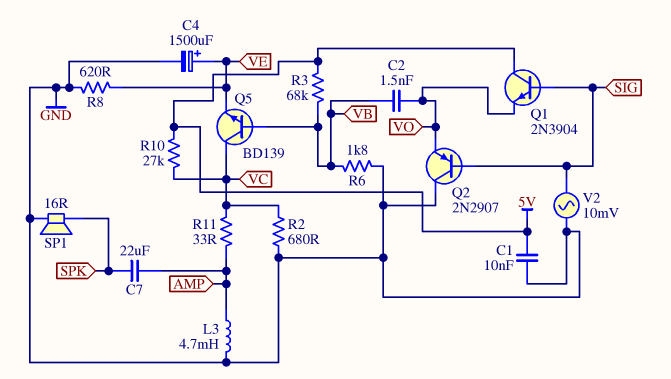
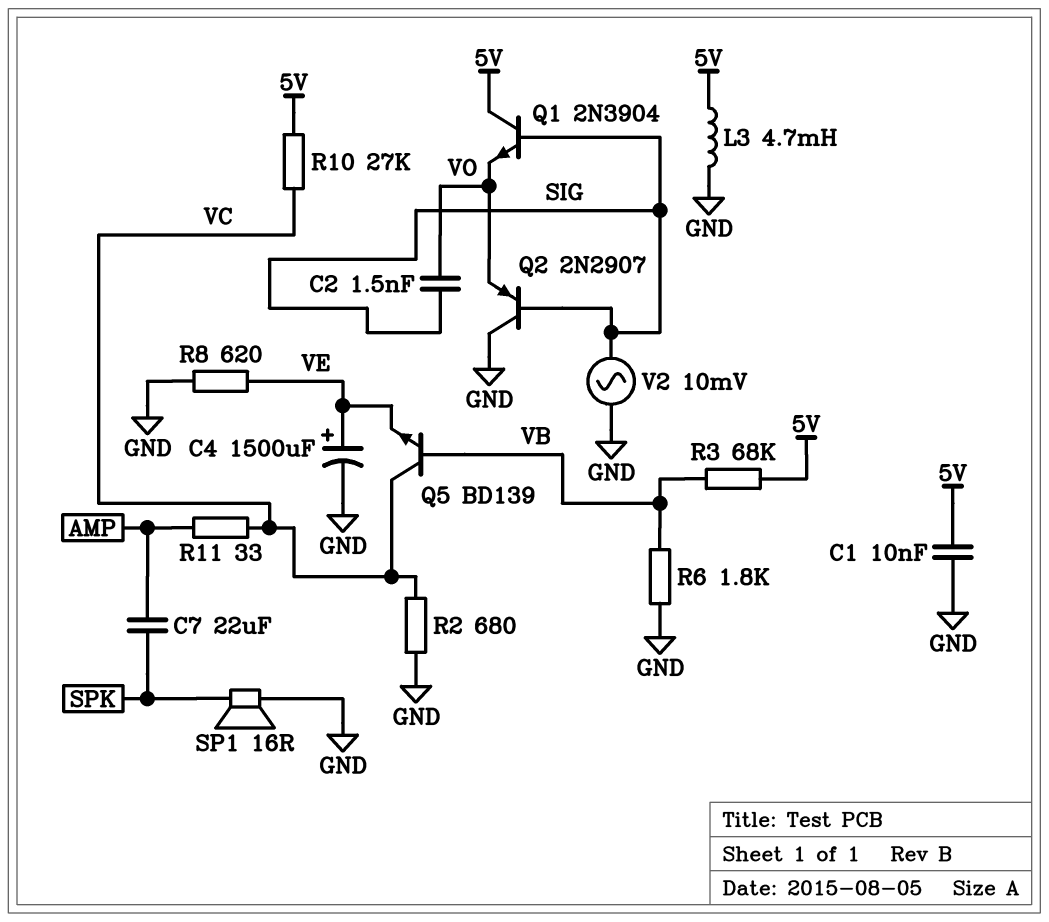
C2: 1.5nF (VB, VO) -> 1.5nF (SIG, VO)
L3: 4.7mH (AMP, GND) -> 4.7mH (5V, GND)

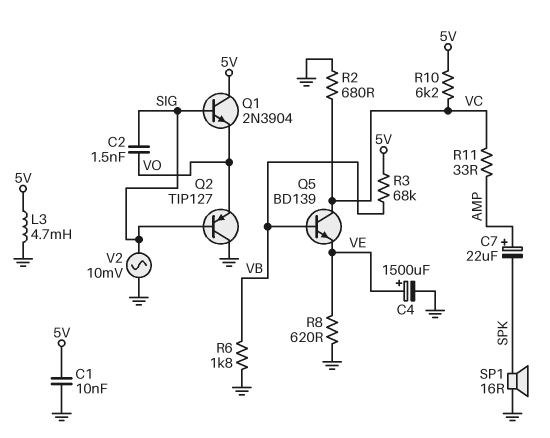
C7: 22uF (AMP, SPK) -> 22uF (plus AMP, minus SPK)
Q2: PNP 2N2907 (B SIG, C GND, E VO) -> PNP TIP127 (B SIG, C GND, E VO)
R10: 27k (5V, VC) -> 6.2k (5V, VC)

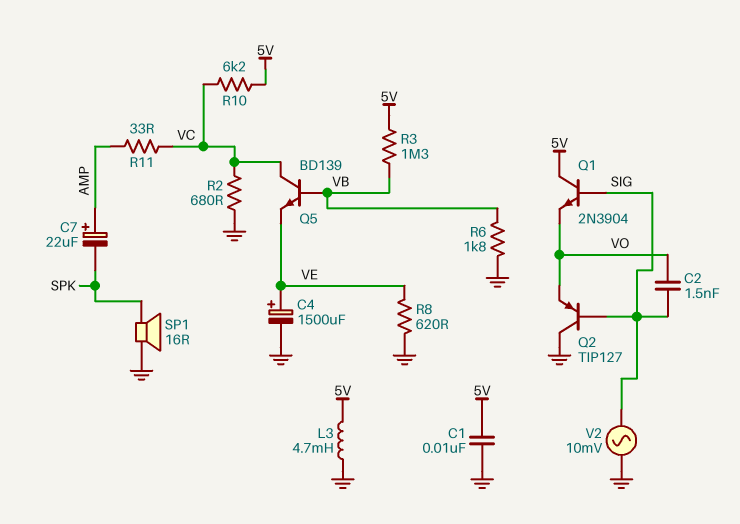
R3: 68k (5V, VB) -> 1.3M (5V, VB)

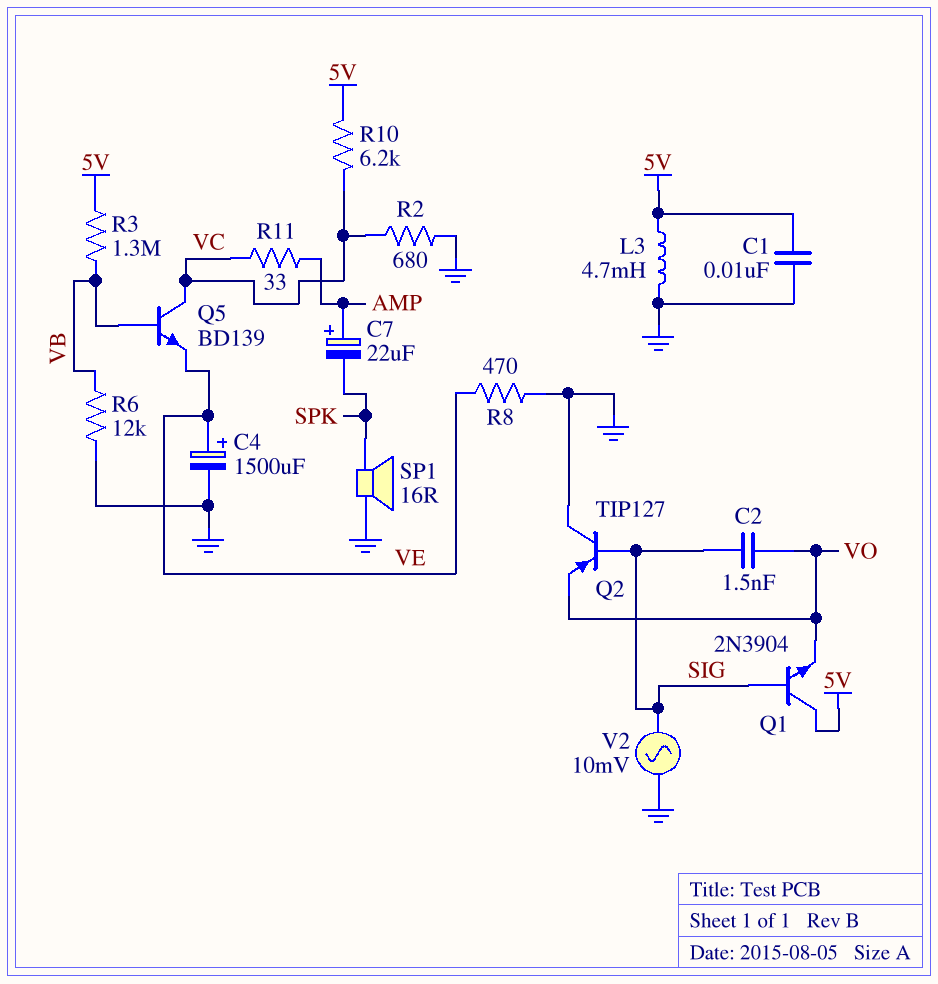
R6: 1.8k (GND, VB) -> 12k (GND, VB)
R8: 620 (GND, VE) -> 470 (GND, VE)

